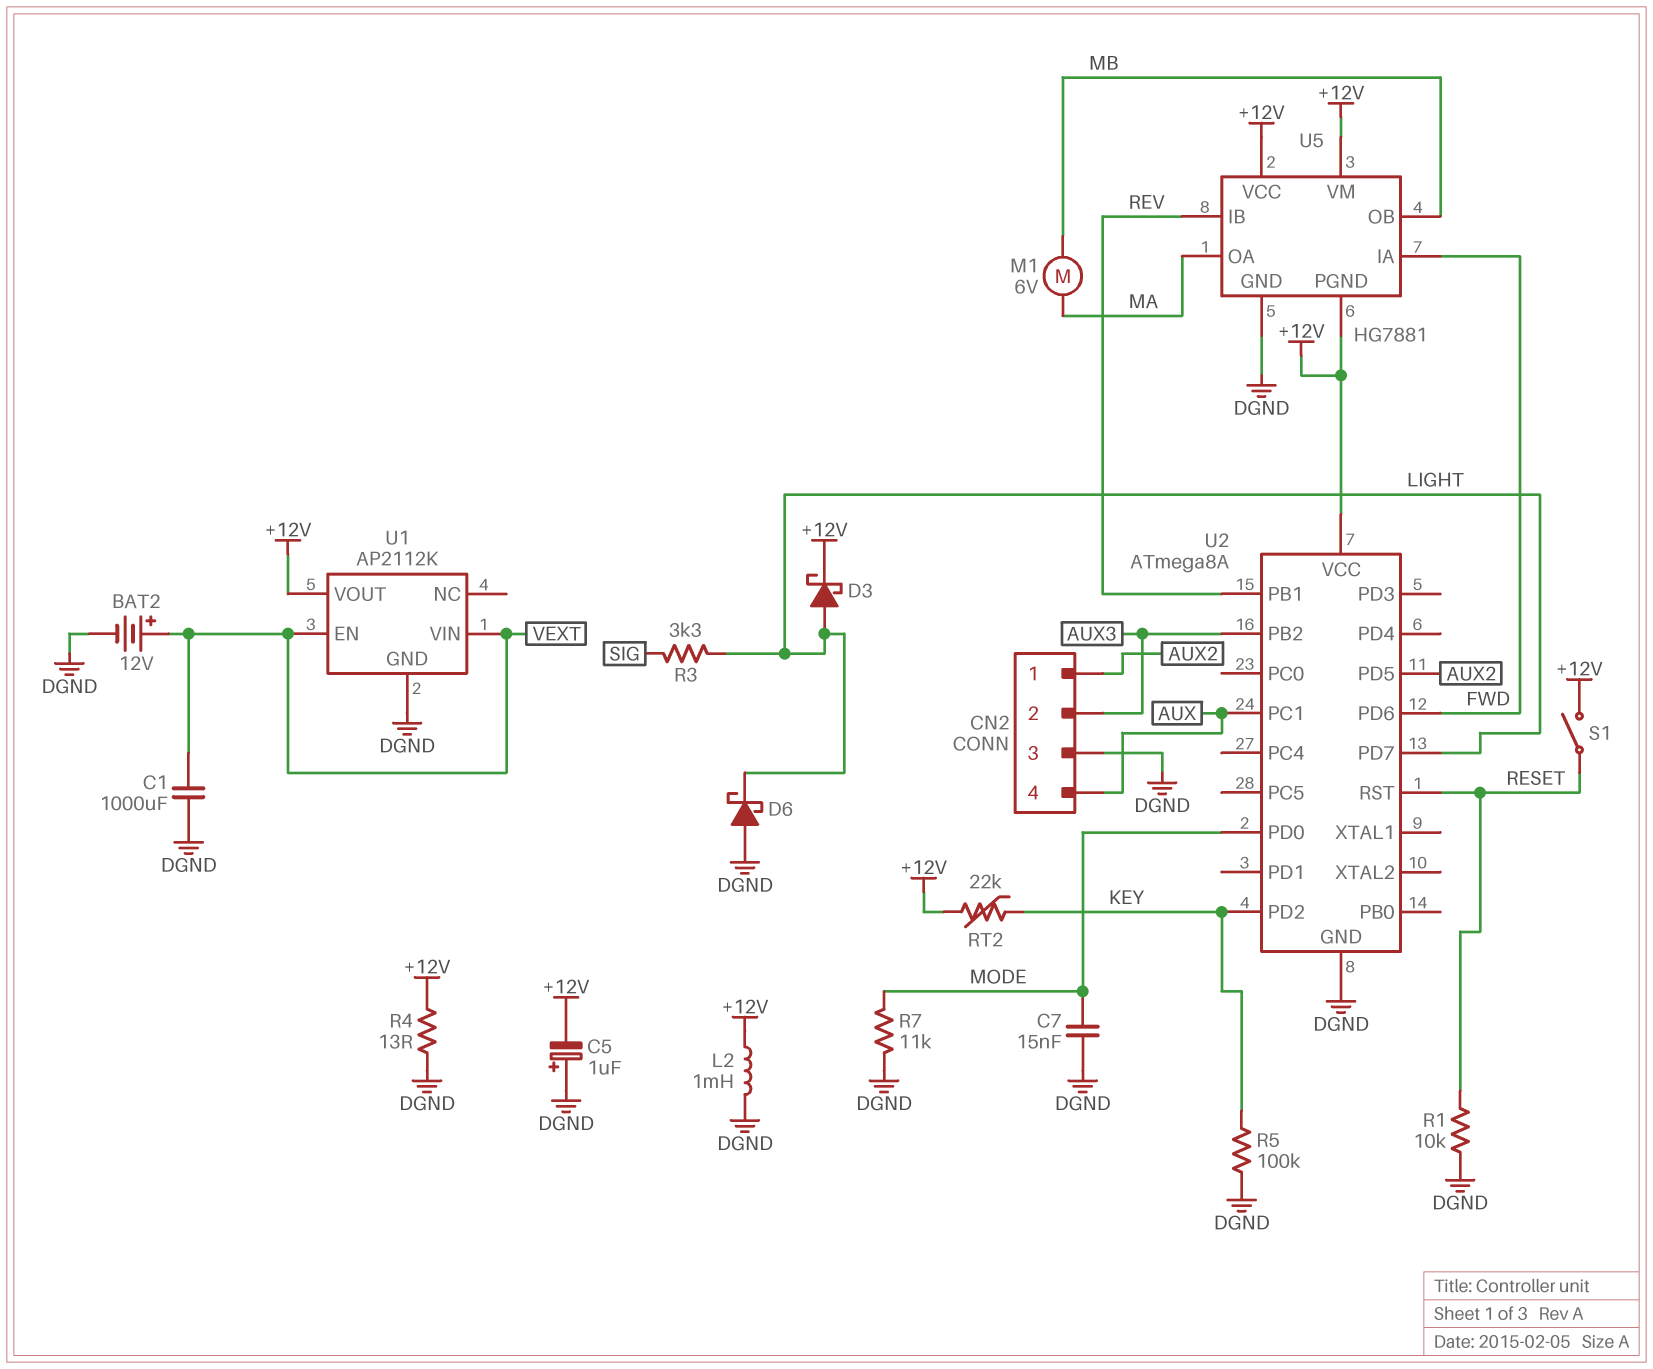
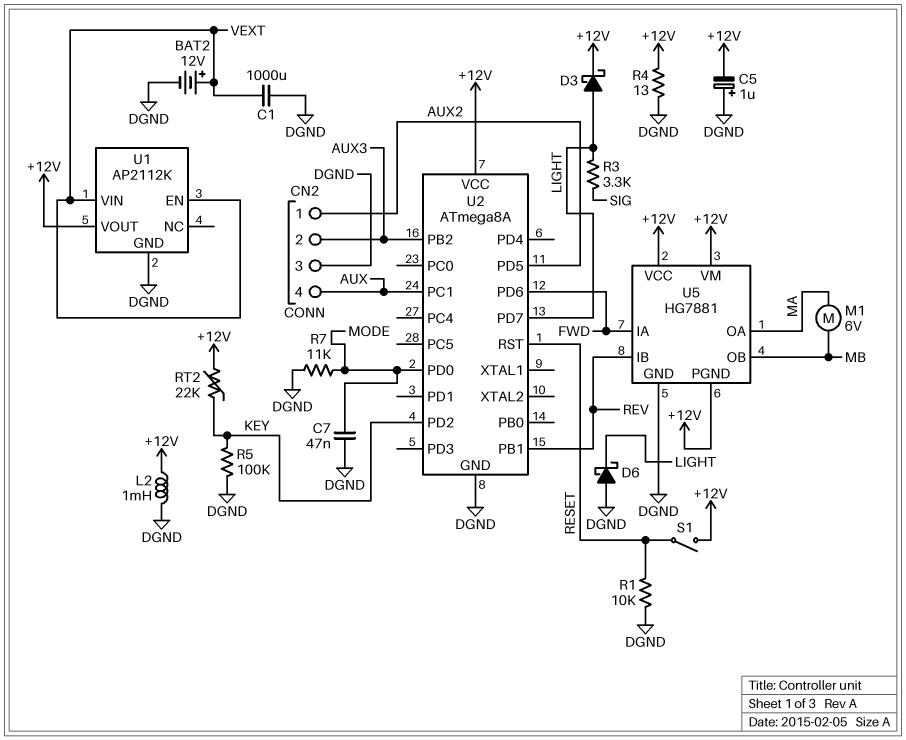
C7: 15nF (DGND, MODE) -> 47nF (DGND, MODE)

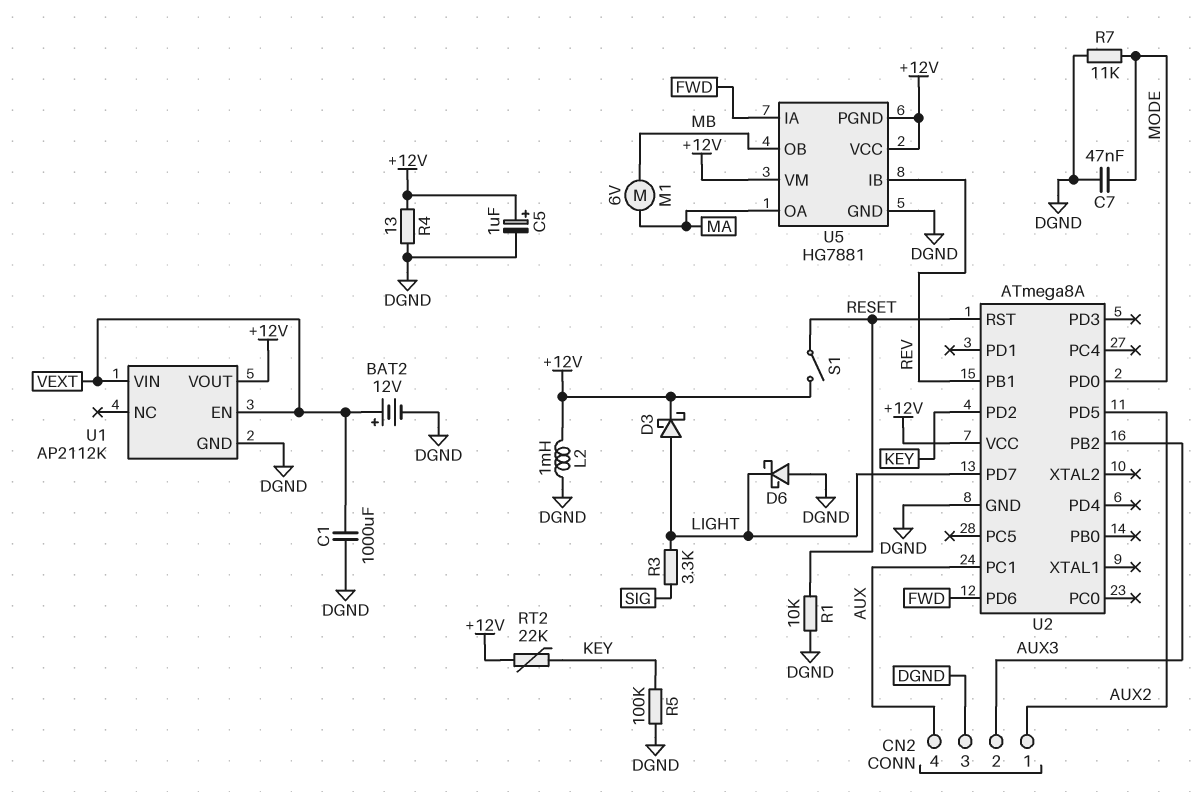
C5: 1uF (plus DGND, minus +12V) -> 1uF (plus +12V, minus DGND)

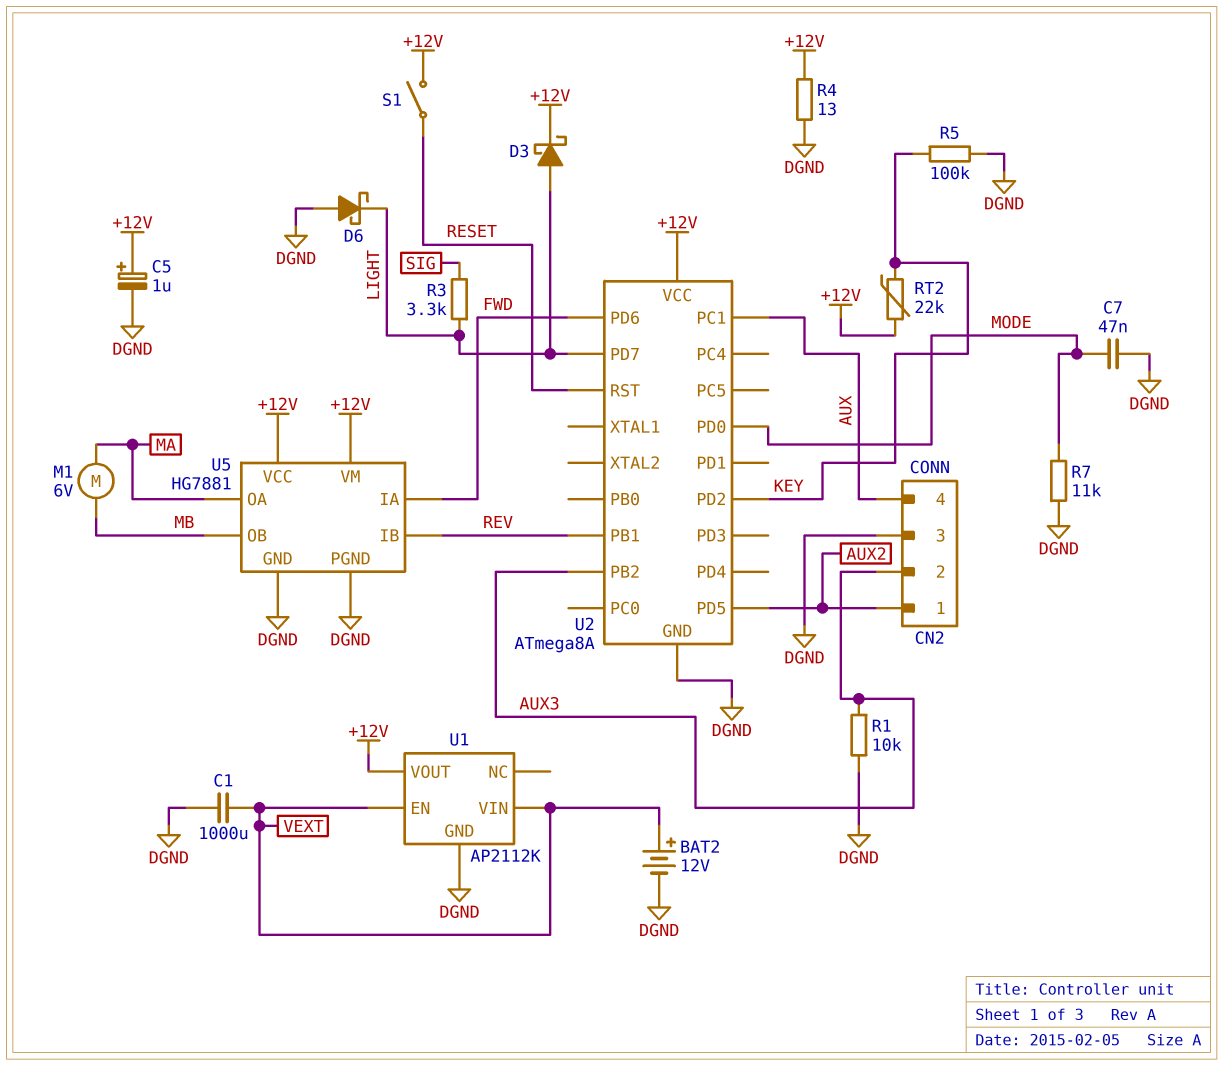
L2: 1mH (+12V, DGND) -> none
R1: 10k (DGND, RESET) -> 10k (AUX3, DGND)
U5 pin PGND: +12V -> DGND

